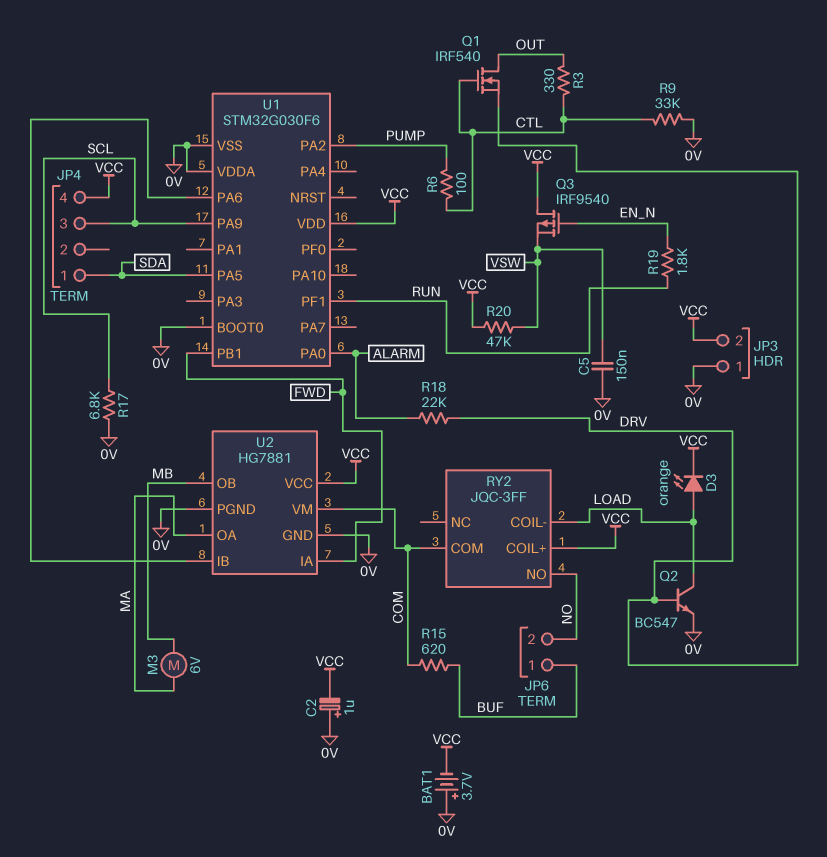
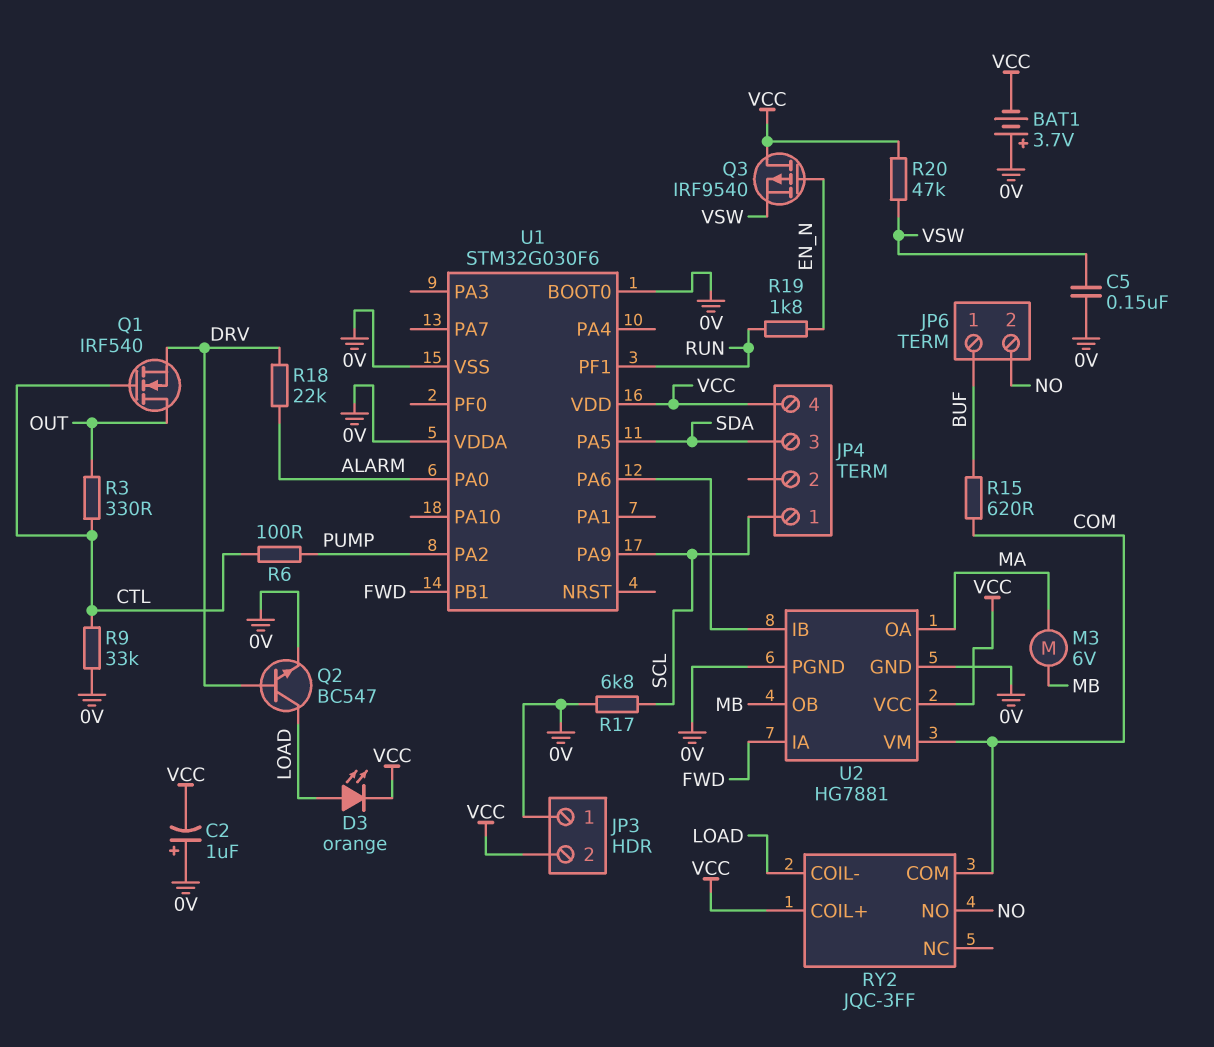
JP4 pin 1: SDA -> SCL
JP4 pin 3: SCL -> SDA

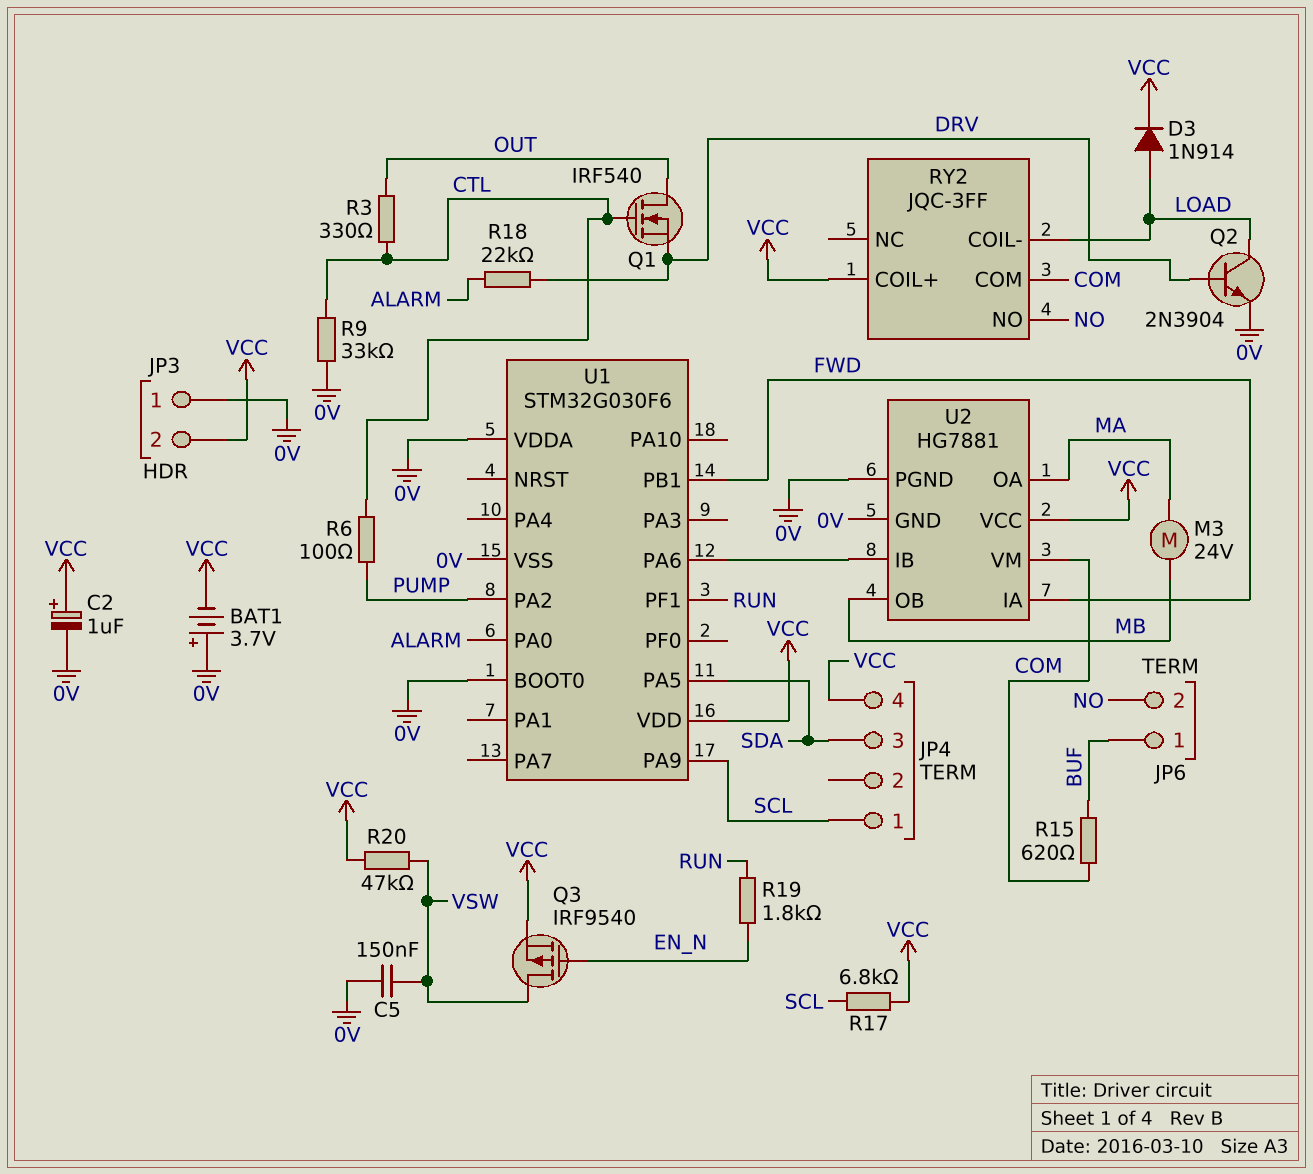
C2: 1uF (plus 0V, minus VCC) -> 1uF (plus VCC, minus 0V)
D3: LED orange (A LOAD, K VCC) -> diode 1N914 (A LOAD, K VCC)
M3: motor 6V (MA, MB) -> motor 24V (MA, MB)
Q2: NPN BC547 (B DRV, C LOAD, E 0V) -> NPN 2N3904 (B DRV, C LOAD, E 0V)
Q3: PMOS IRF9540 (G EN_N, D VCC, S VSW) -> PMOS IRF9540 (G EN_N, D VSW, S VCC)
R17: 6.8k (0V, SCL) -> 6.8k (SCL, VCC)

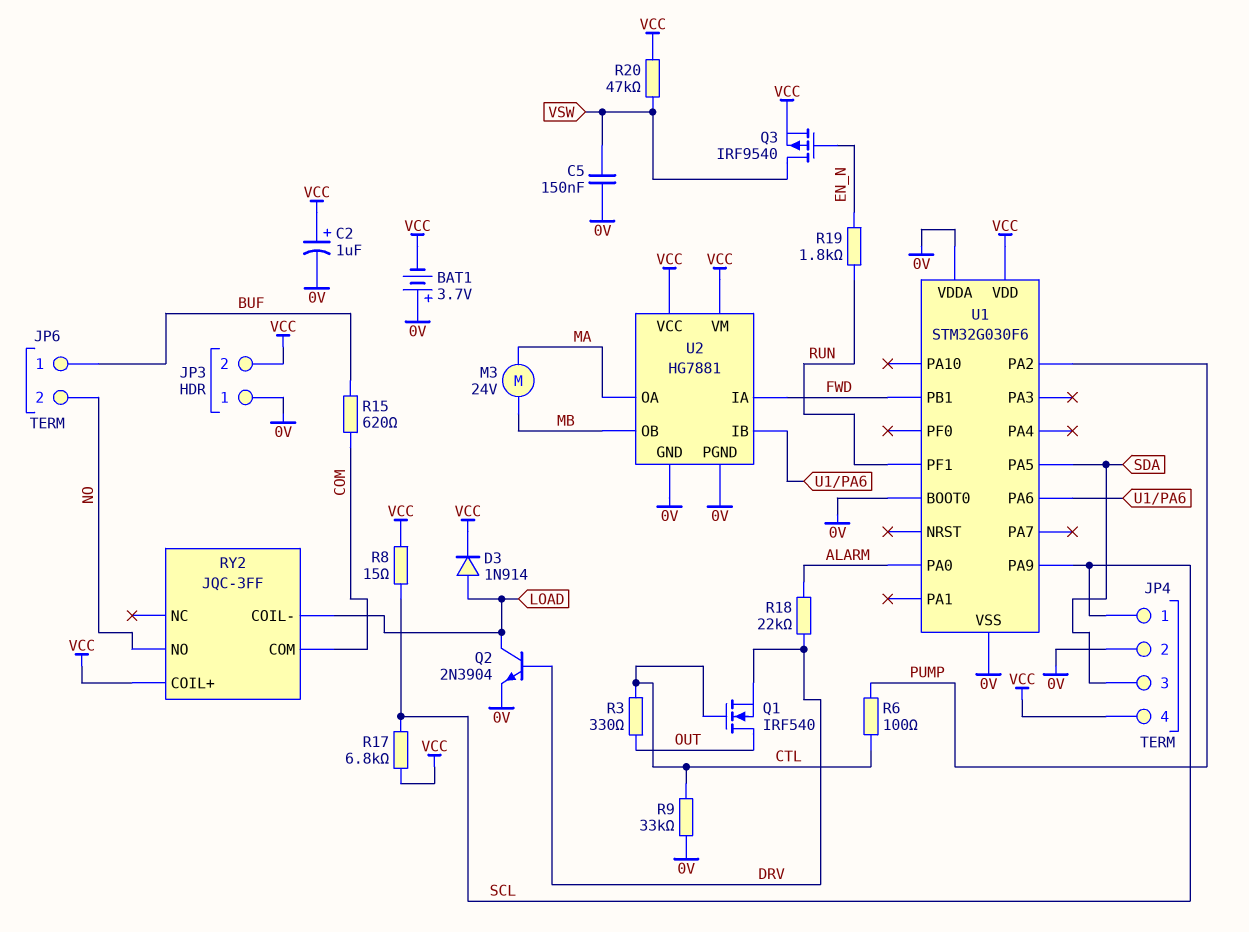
JP4 pin 2: none -> 0V
R8: none -> 15 (SCL, VCC)
U2 pin VM: COM -> VCC

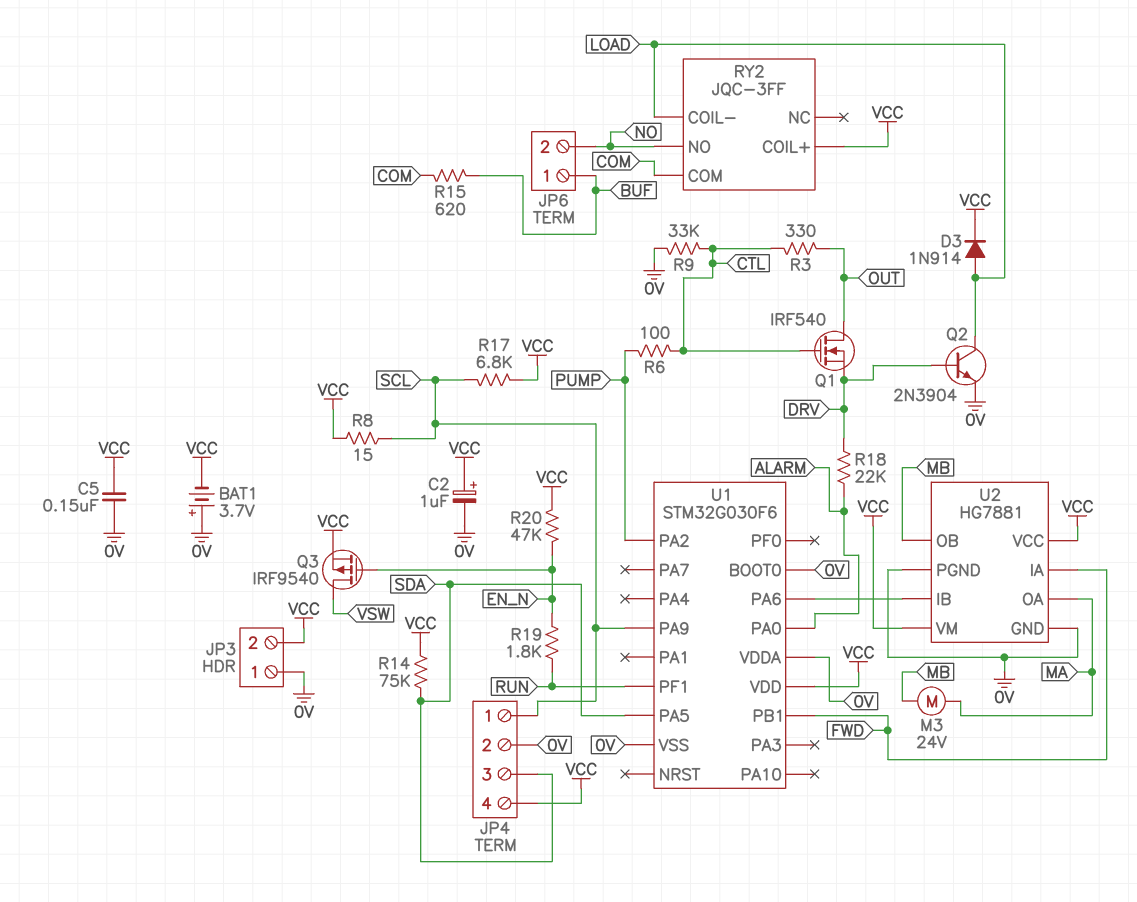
C5: 150nF (0V, VSW) -> 150nF (0V, VCC)
R14: none -> 75k (SDA, VCC)
R20: 47k (VCC, VSW) -> 47k (EN_N, VCC)

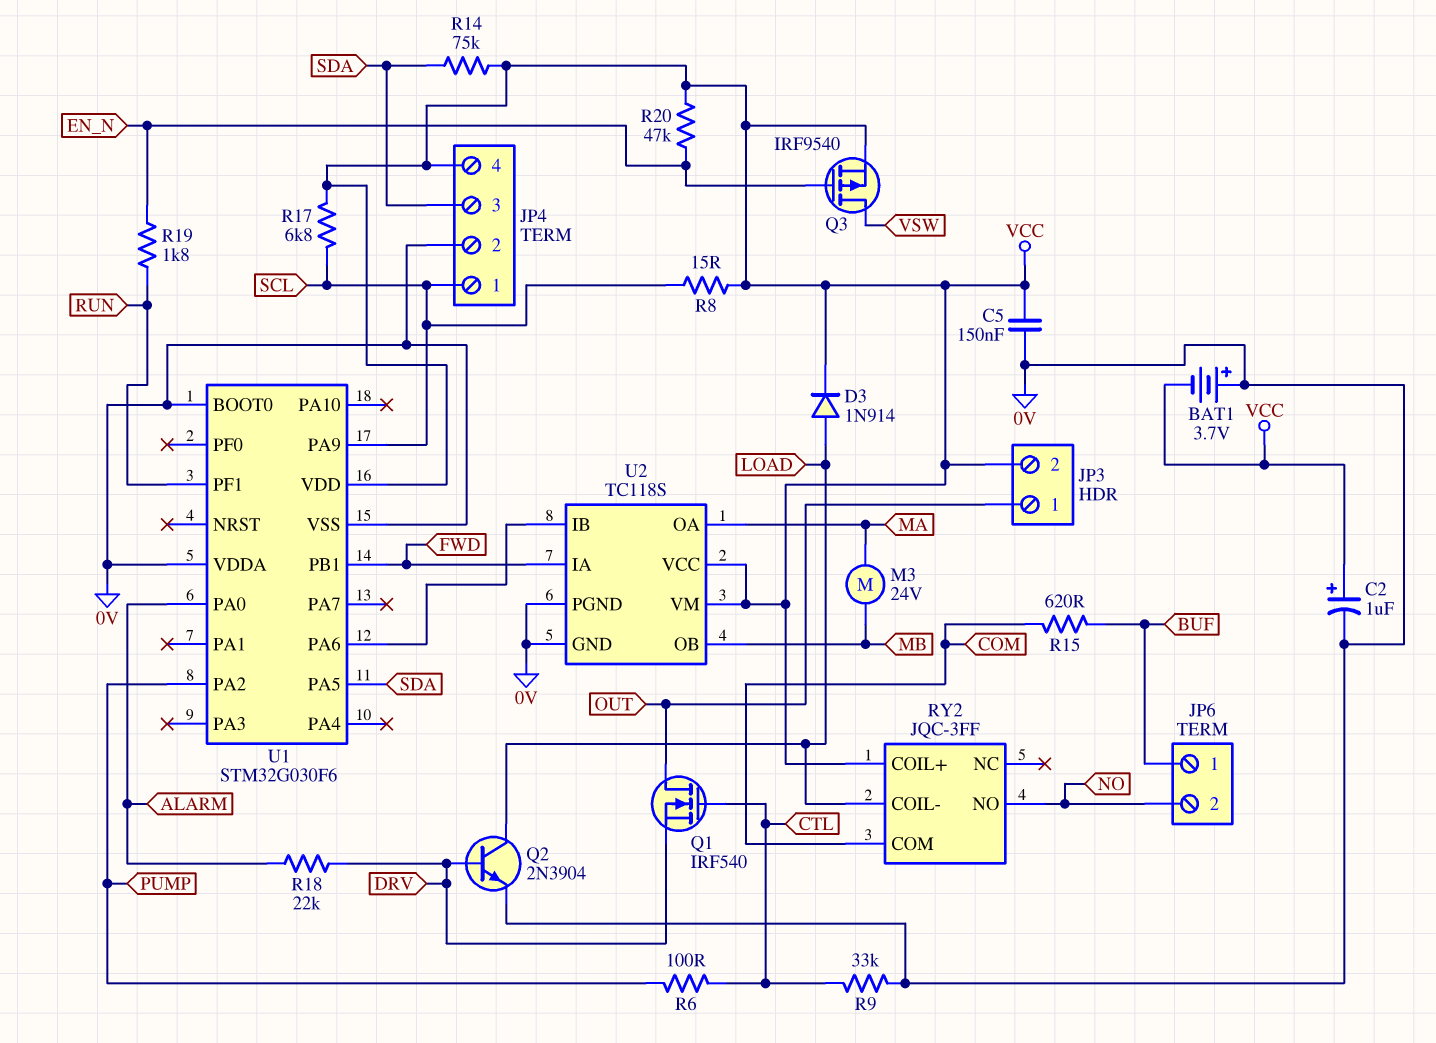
JP3 pin 1: 0V -> OUT
R3: 330 (CTL, OUT) -> none
U2: HG7881 -> TC118S

